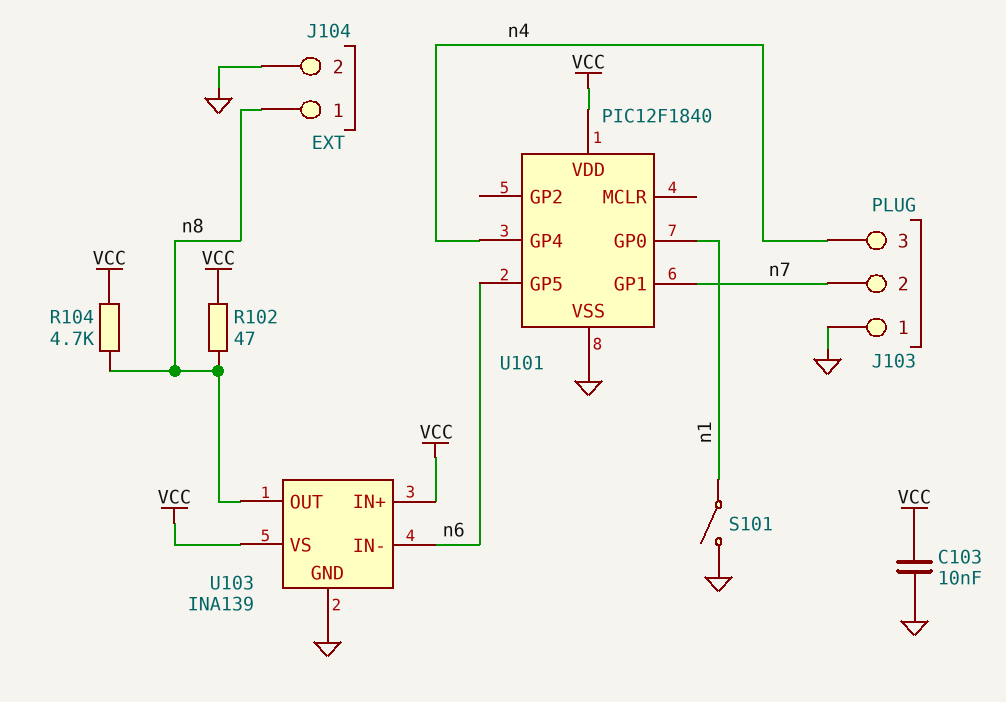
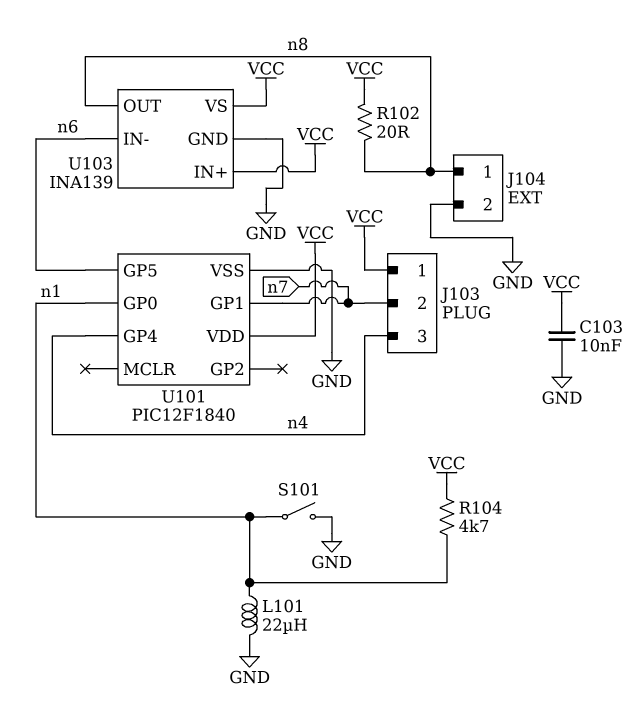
J103 pin 1: GND -> VCC
L101: none -> 22uH (GND, n1)
R102: 47 (VCC, n8) -> 20 (VCC, n8)
R104: 4.7k (VCC, n8) -> 4.7k (VCC, n1)

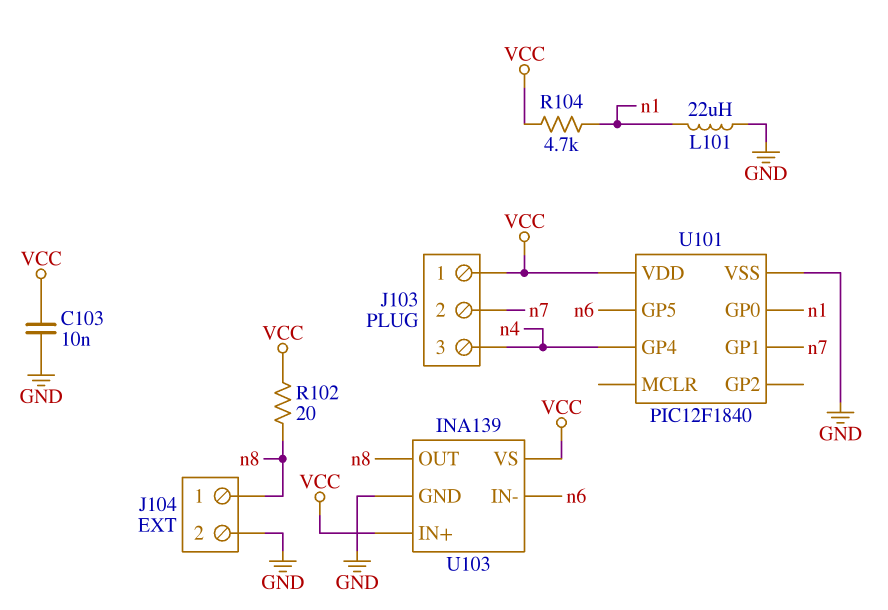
S101: switch (GND, n1) -> none

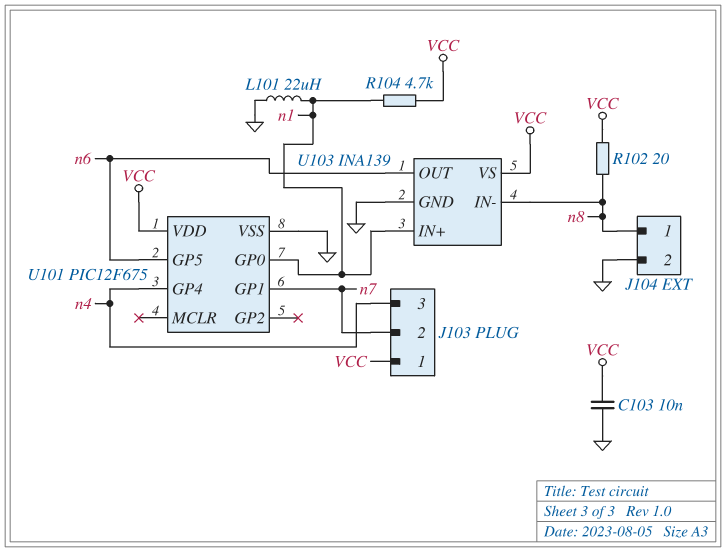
U101: PIC12F1840 -> PIC12F675
U103 pin IN+: VCC -> n1
U103 pin IN-: n6 -> n8
U103 pin OUT: n8 -> n6

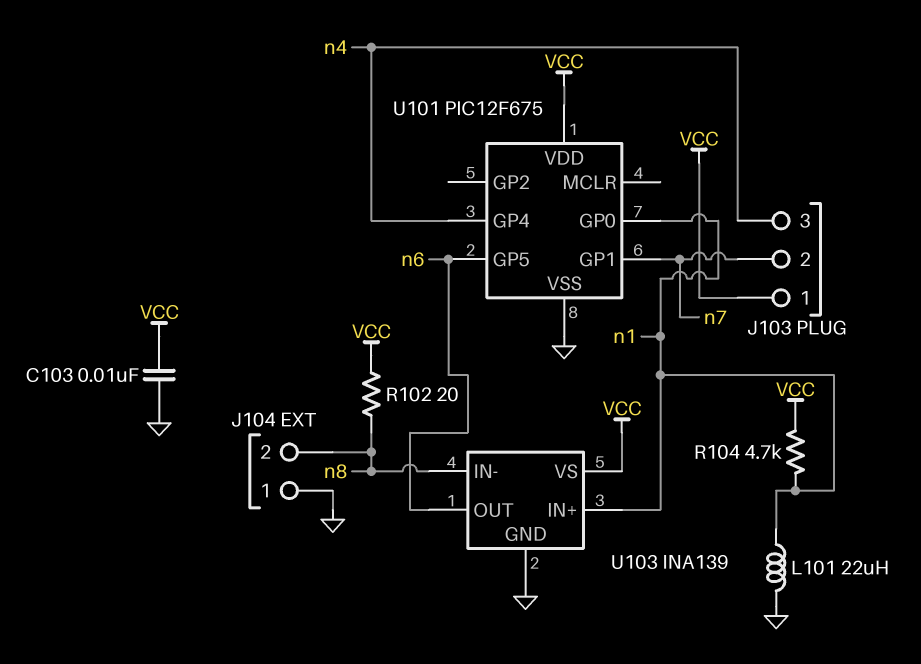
J104 pin 1: n8 -> GND
J104 pin 2: GND -> n8

